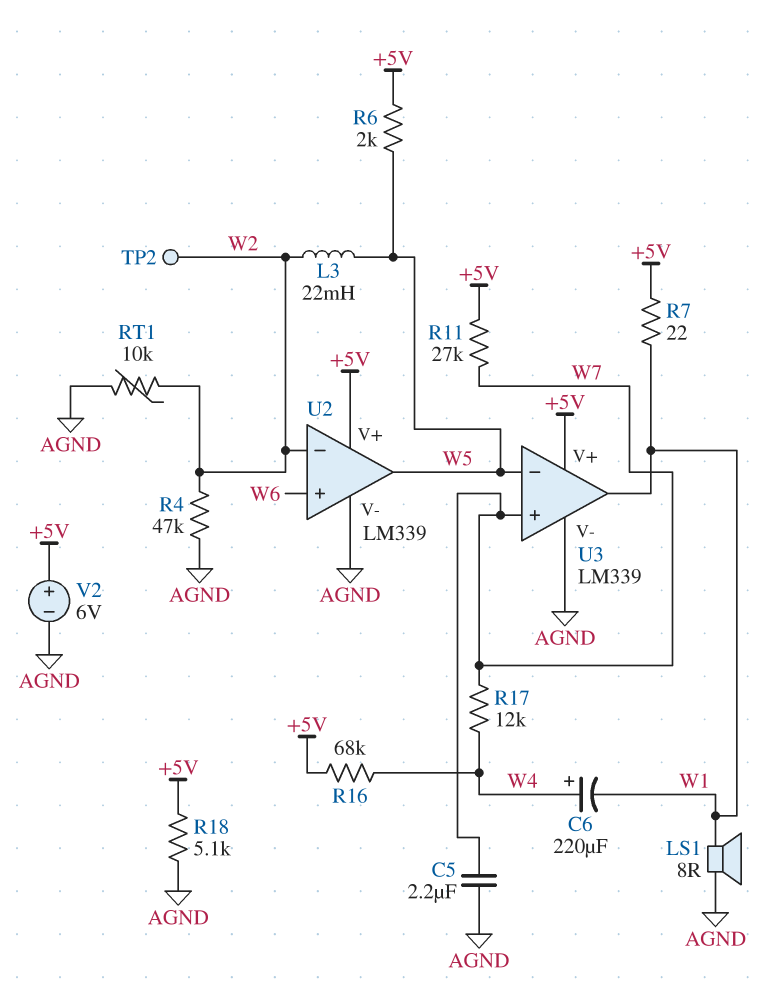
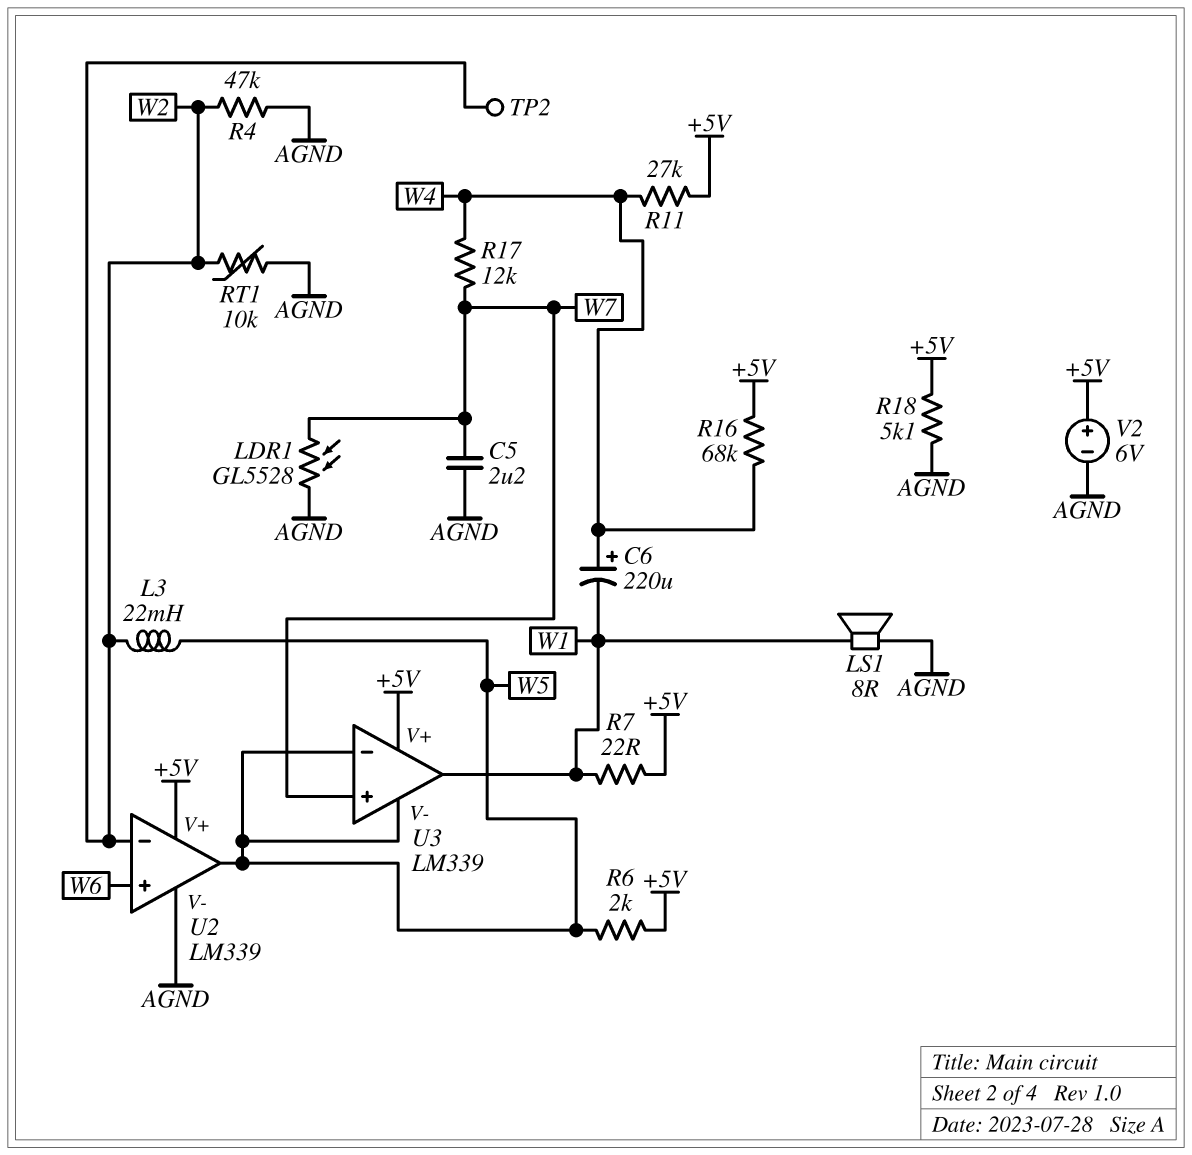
LDR1: none -> GL5528 (AGND, W7)
R11: 27k (+5V, W7) -> 27k (+5V, W4)
U3 pin V-: AGND -> W5

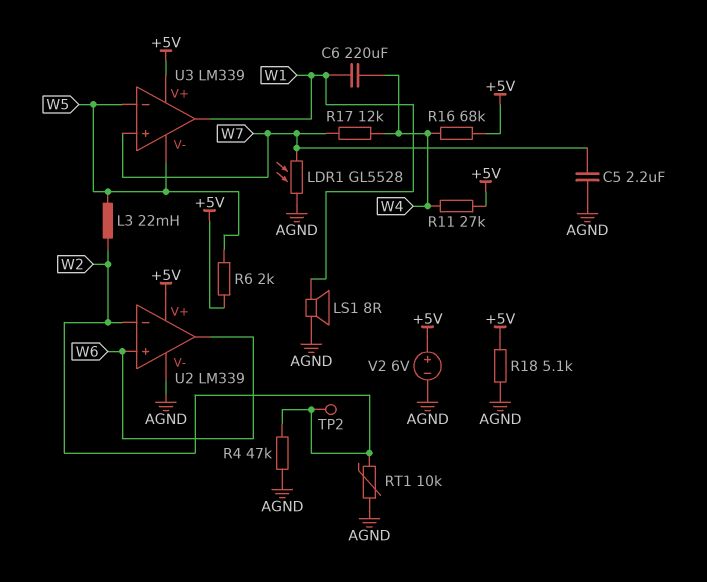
C6: 220uF (plus W4, minus W1) -> 220uF (W1, W4)
R7: 22 (+5V, W1) -> none
U2 pin out: W5 -> W6

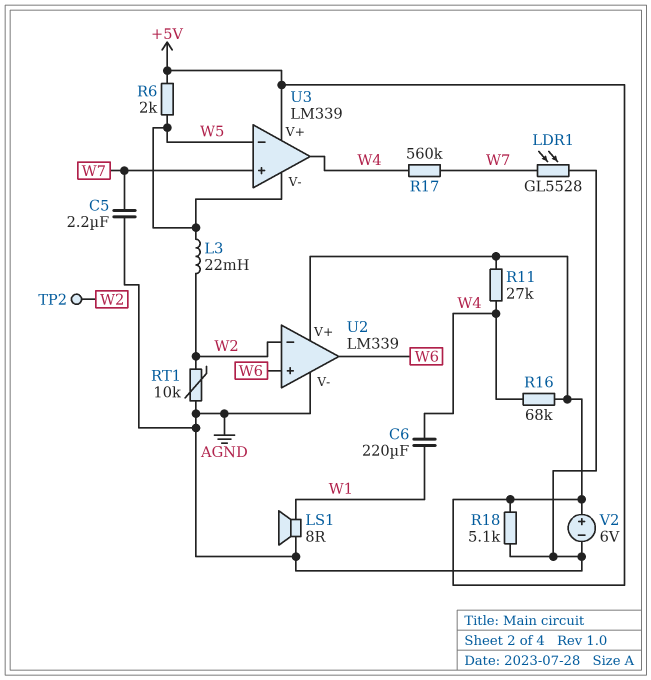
R4: 47k (AGND, W2) -> none
R17: 12k (W4, W7) -> 560k (W4, W7)
U3 pin out: W1 -> W4

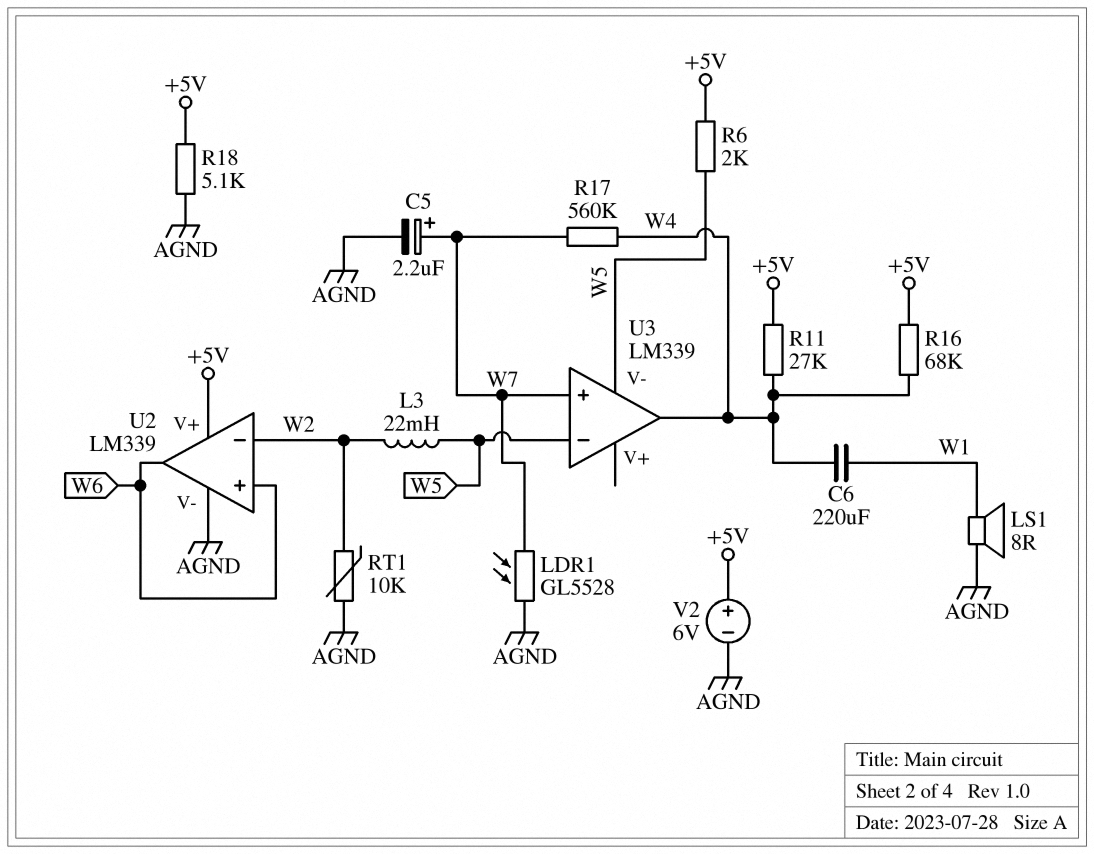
C5: 2.2uF (AGND, W7) -> 2.2uF (plus W7, minus AGND)
TP2: test point (W2) -> none
U3 pin V+: +5V -> none

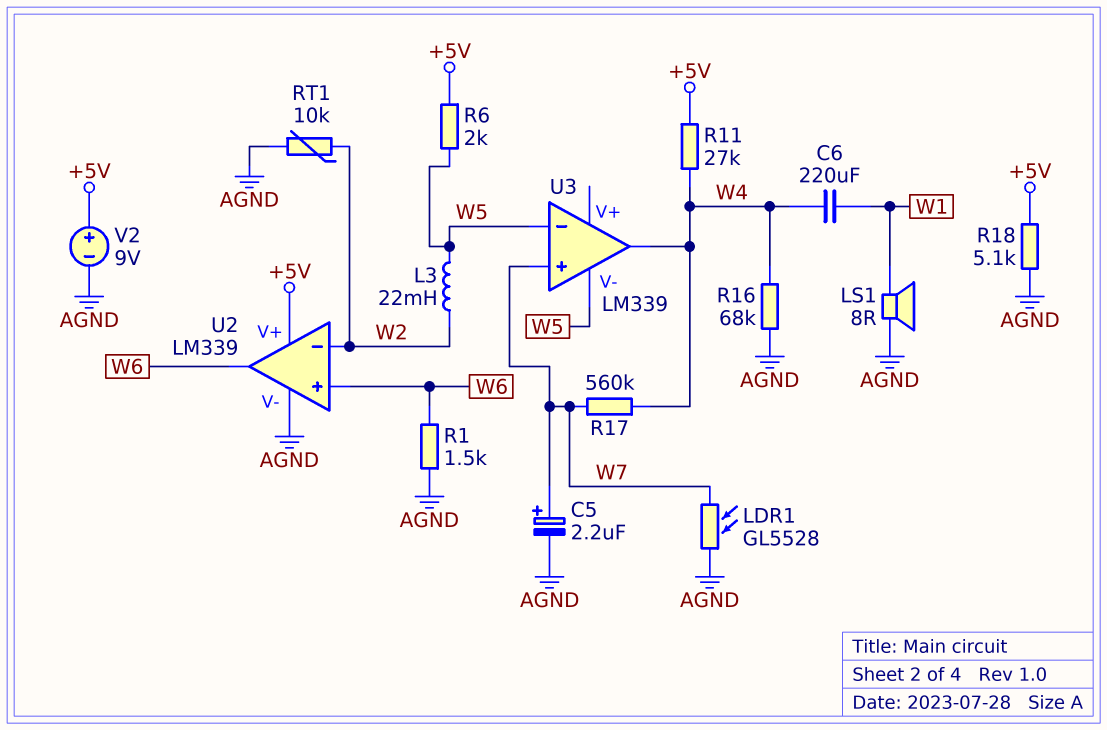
R1: none -> 1.5k (AGND, W6)
R16: 68k (+5V, W4) -> 68k (AGND, W4)
V2: 6V (plus +5V, minus AGND) -> 9V (plus +5V, minus AGND)

